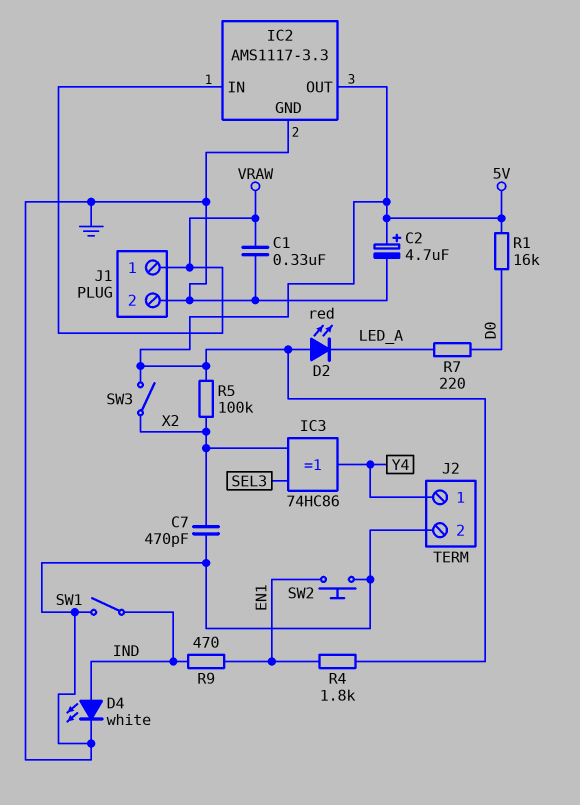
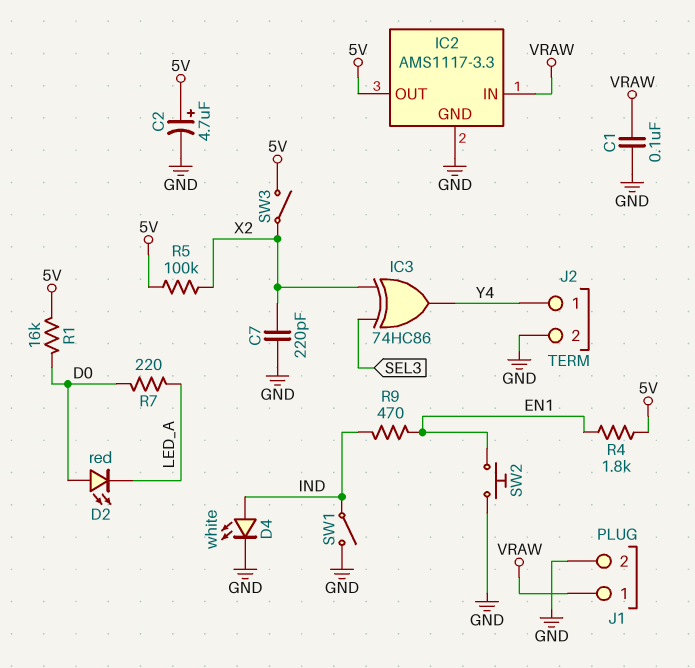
C1: 330nF (GND, VRAW) -> 100nF (GND, VRAW)
C7: 470pF (GND, X2) -> 220pF (GND, X2)
D2: LED red (A 5V, K LED_A) -> LED red (A D0, K LED_A)

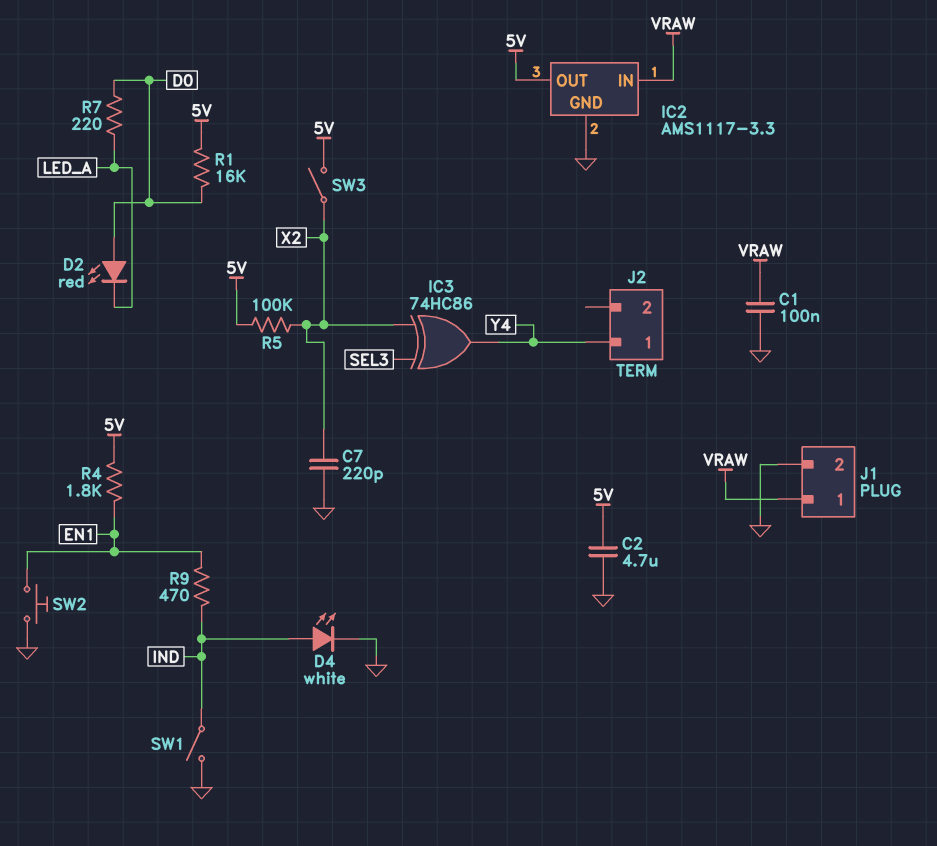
C2: 4.7uF (plus 5V, minus GND) -> 4.7uF (5V, GND)
J2 pin 2: GND -> none

